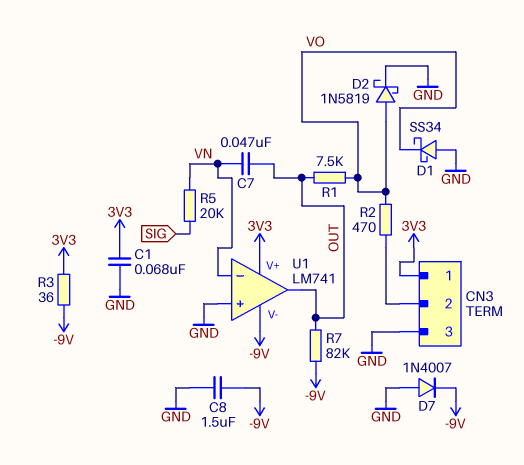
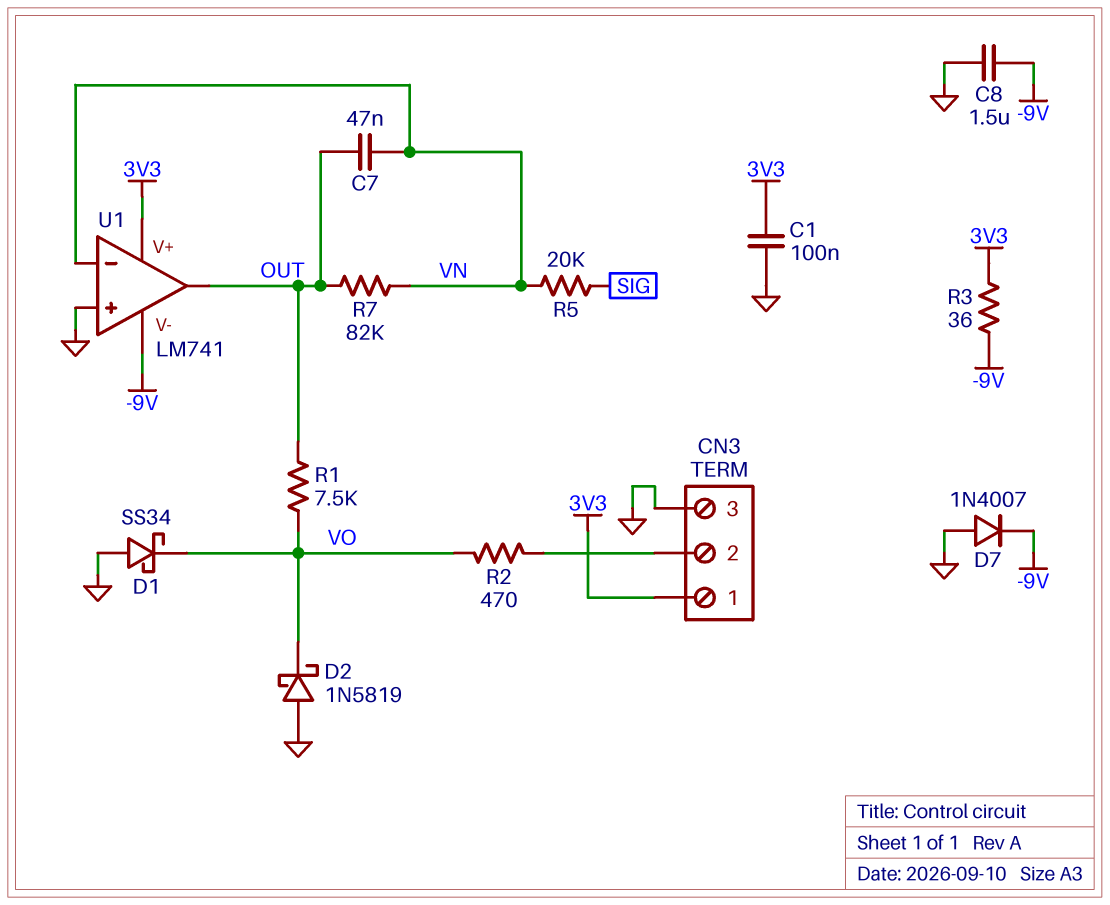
C1: 68nF (3V3, GND) -> 100nF (3V3, GND)
D2: schottky 1N5819 (A VO, K GND) -> schottky 1N5819 (A GND, K VO)
R7: 82k (-9V, OUT) -> 82k (OUT, VN)

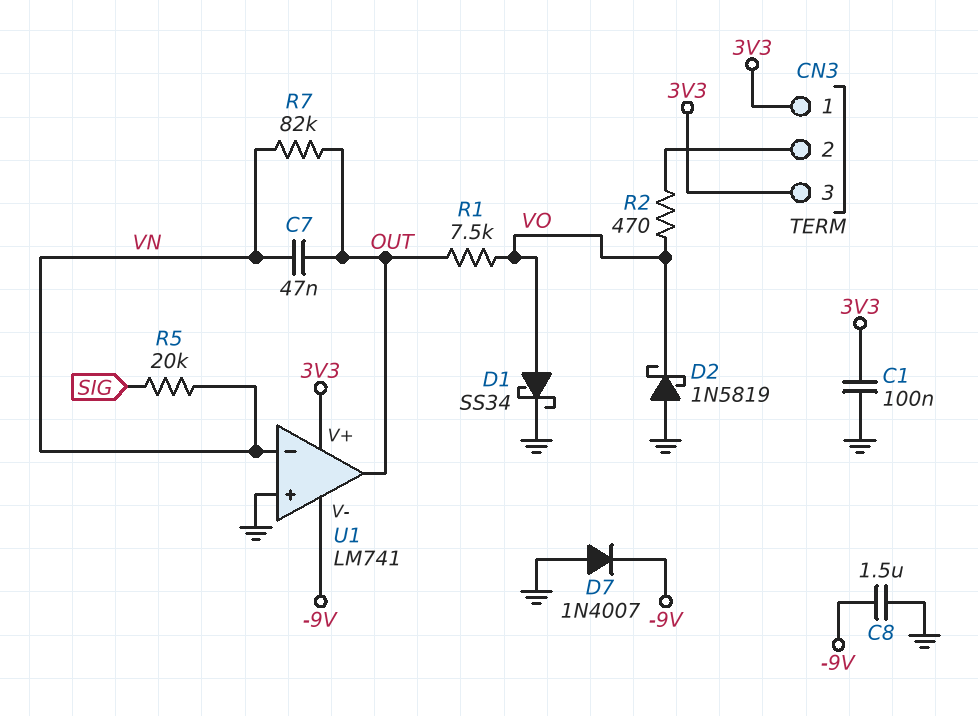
CN3 pin 3: GND -> 3V3
D1: schottky SS34 (A GND, K VO) -> schottky SS34 (A VO, K GND)
R3: 36 (-9V, 3V3) -> none

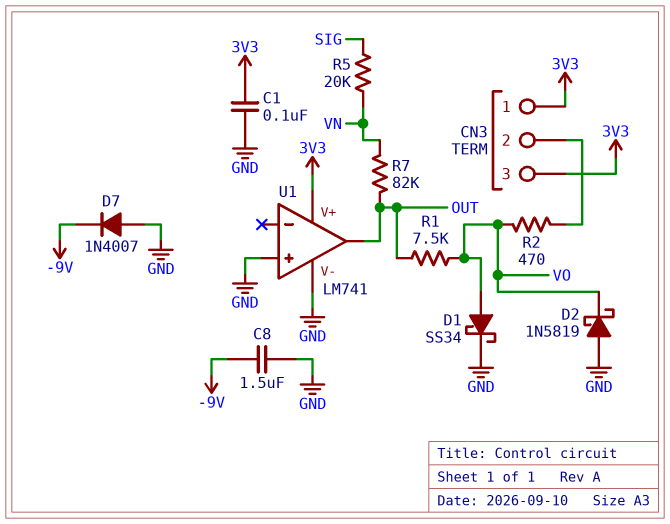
C7: 47nF (OUT, VN) -> none
U1 pin V-: -9V -> GND
U1 pin in-: VN -> none

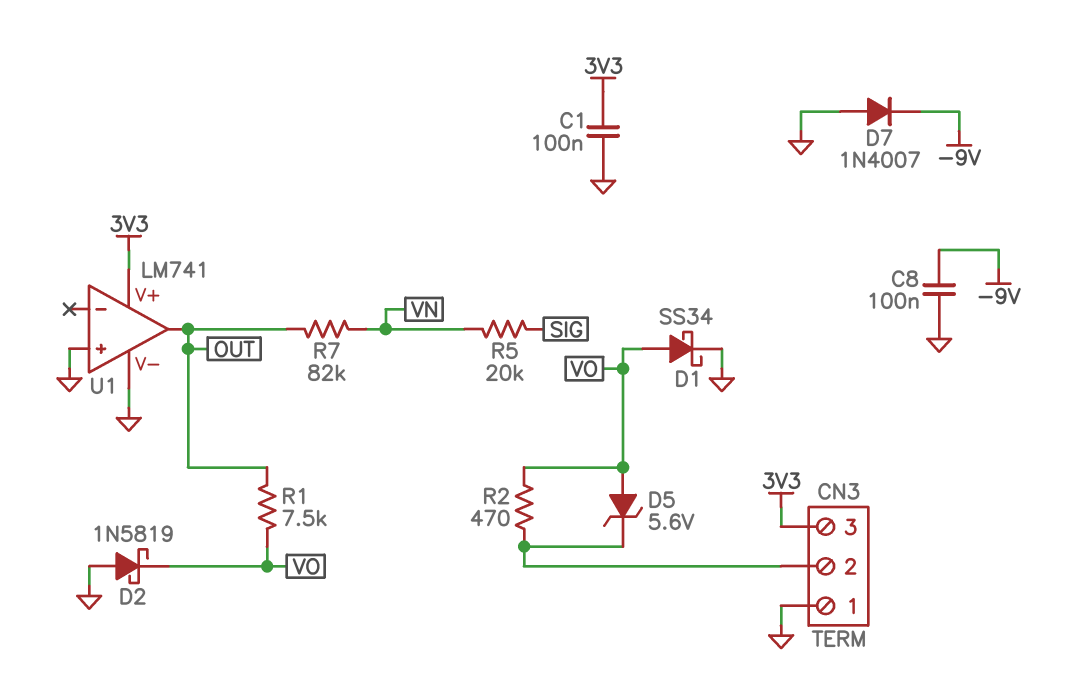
C8: 1.5uF (-9V, GND) -> 100nF (-9V, GND)
CN3 pin 1: 3V3 -> GND
D5: none -> zener 5.6V (A VO, K CN3/2)

